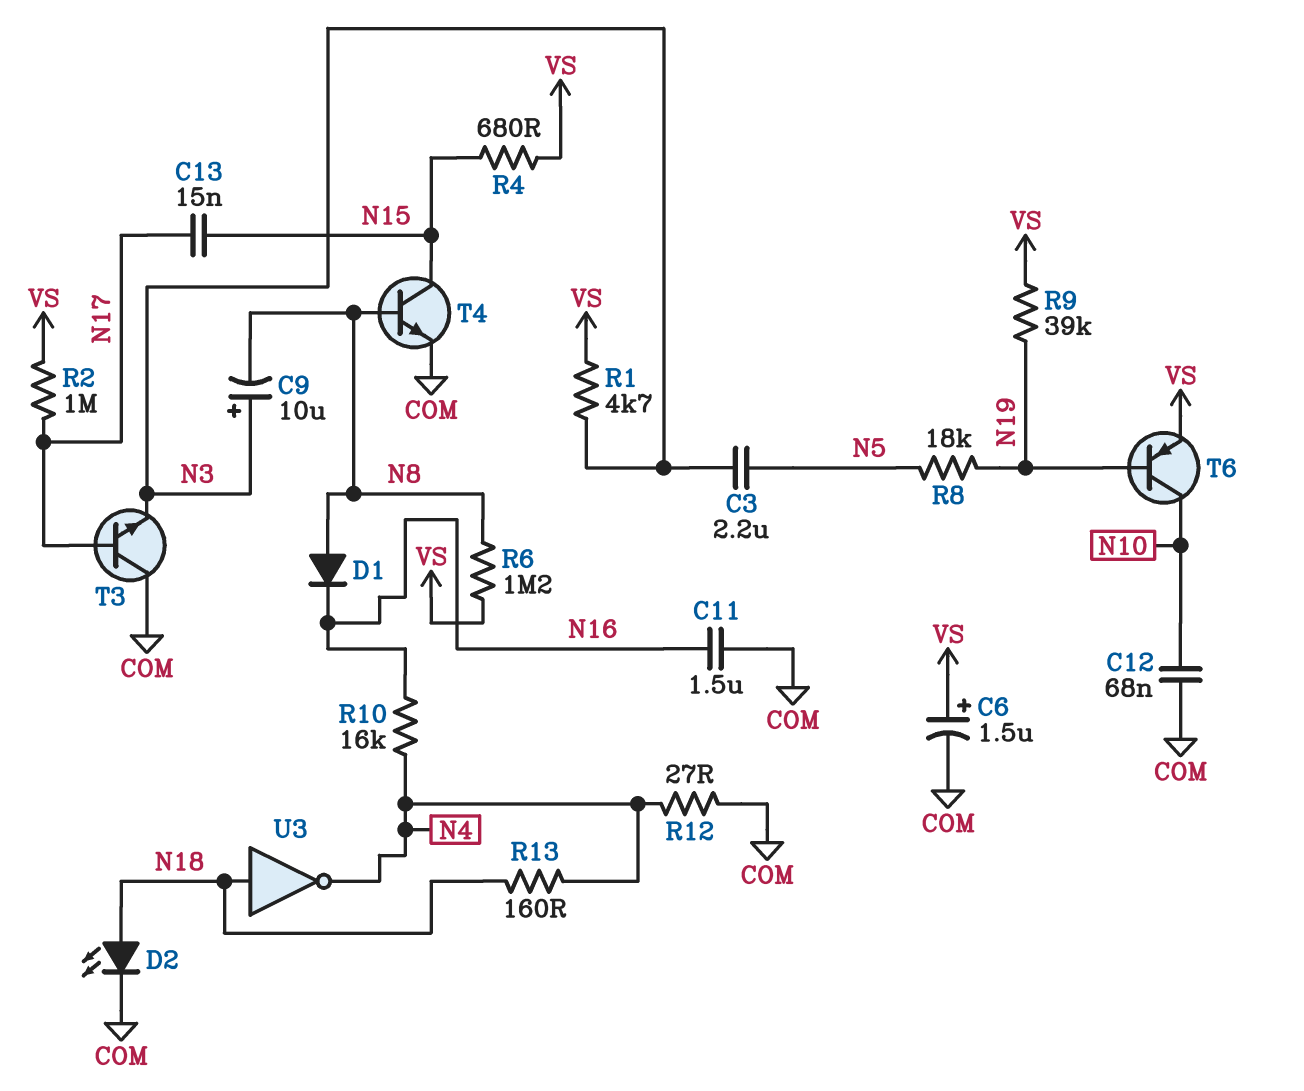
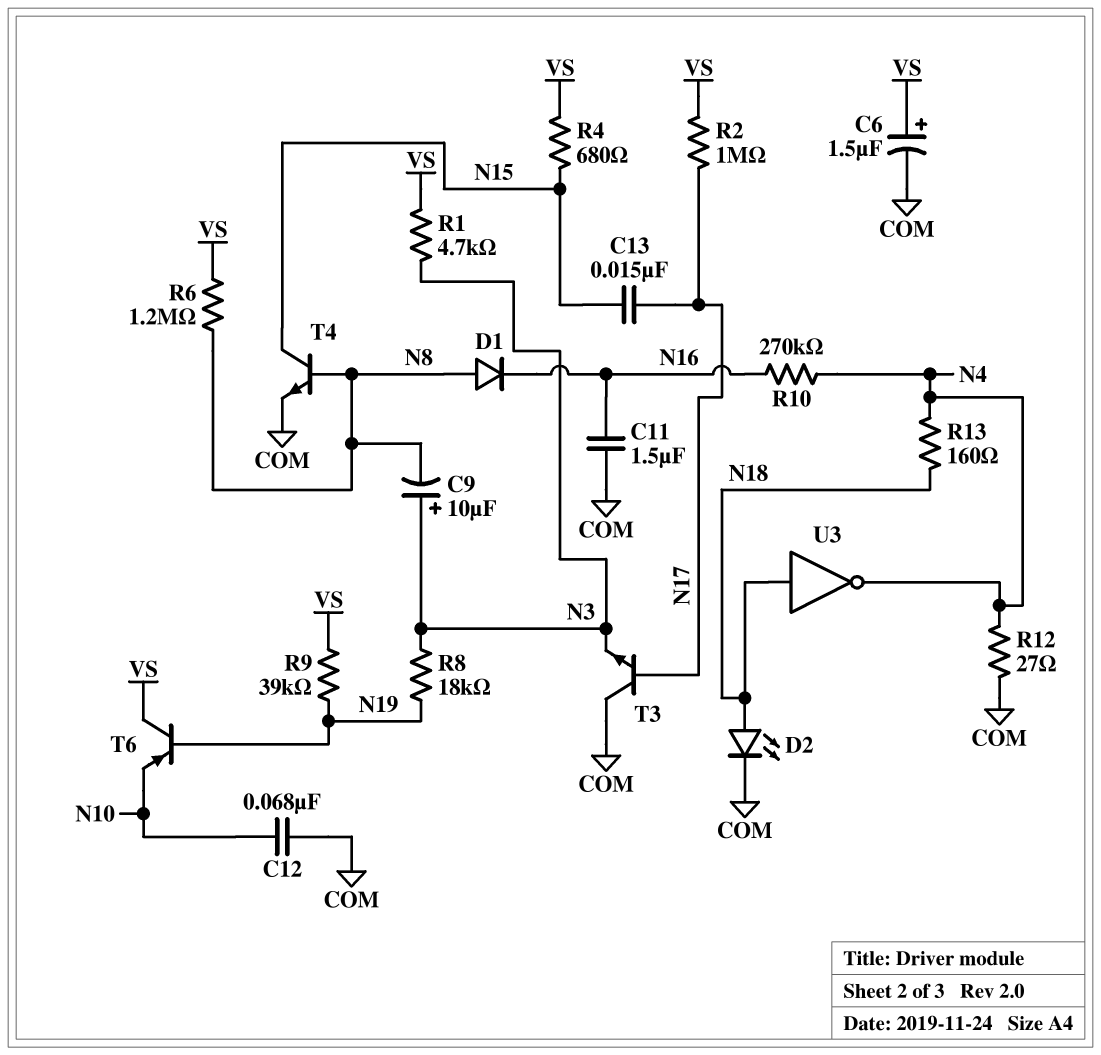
C3: 2.2uF (N3, N5) -> none
R8: 18k (N5, N19) -> 18k (N3, N19)
R10: 16k (N4, N16) -> 270k (N4, N16)
T6: PNP (B N19, C N10, E VS) -> PNP (B N19, C VS, E N10)

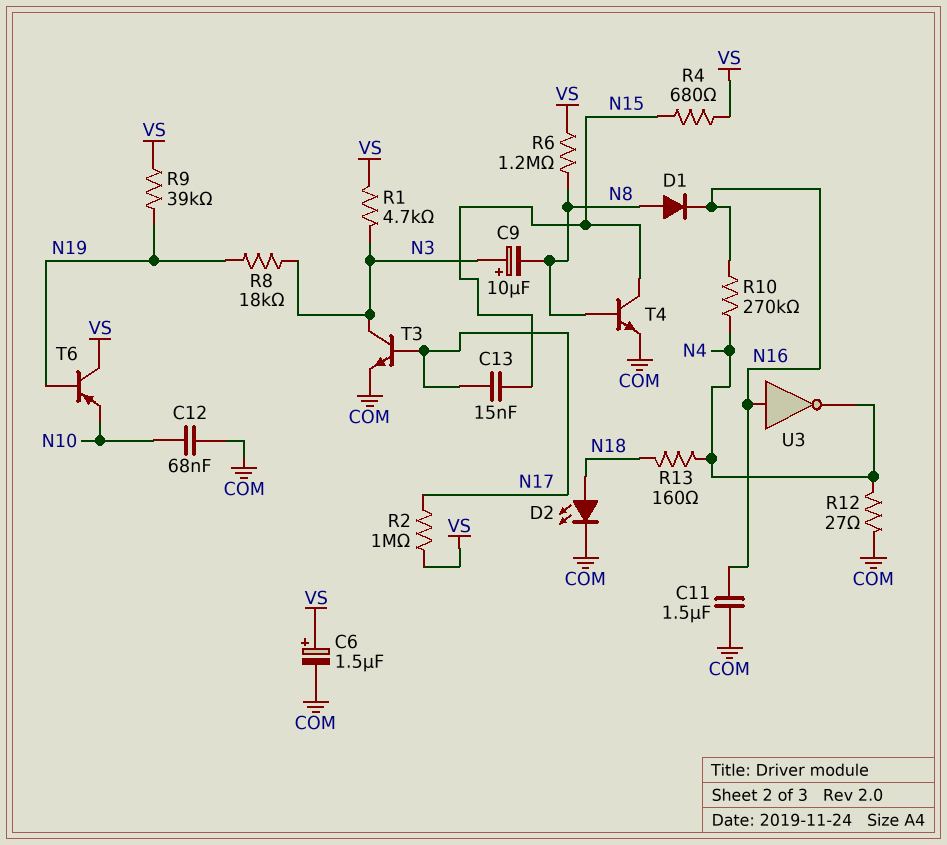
T3: NPN (B N17, C COM, E N3) -> NPN (B N17, C N3, E COM)
U3: NOT (in N18, out N4) -> NOT (in N16, out N4)

